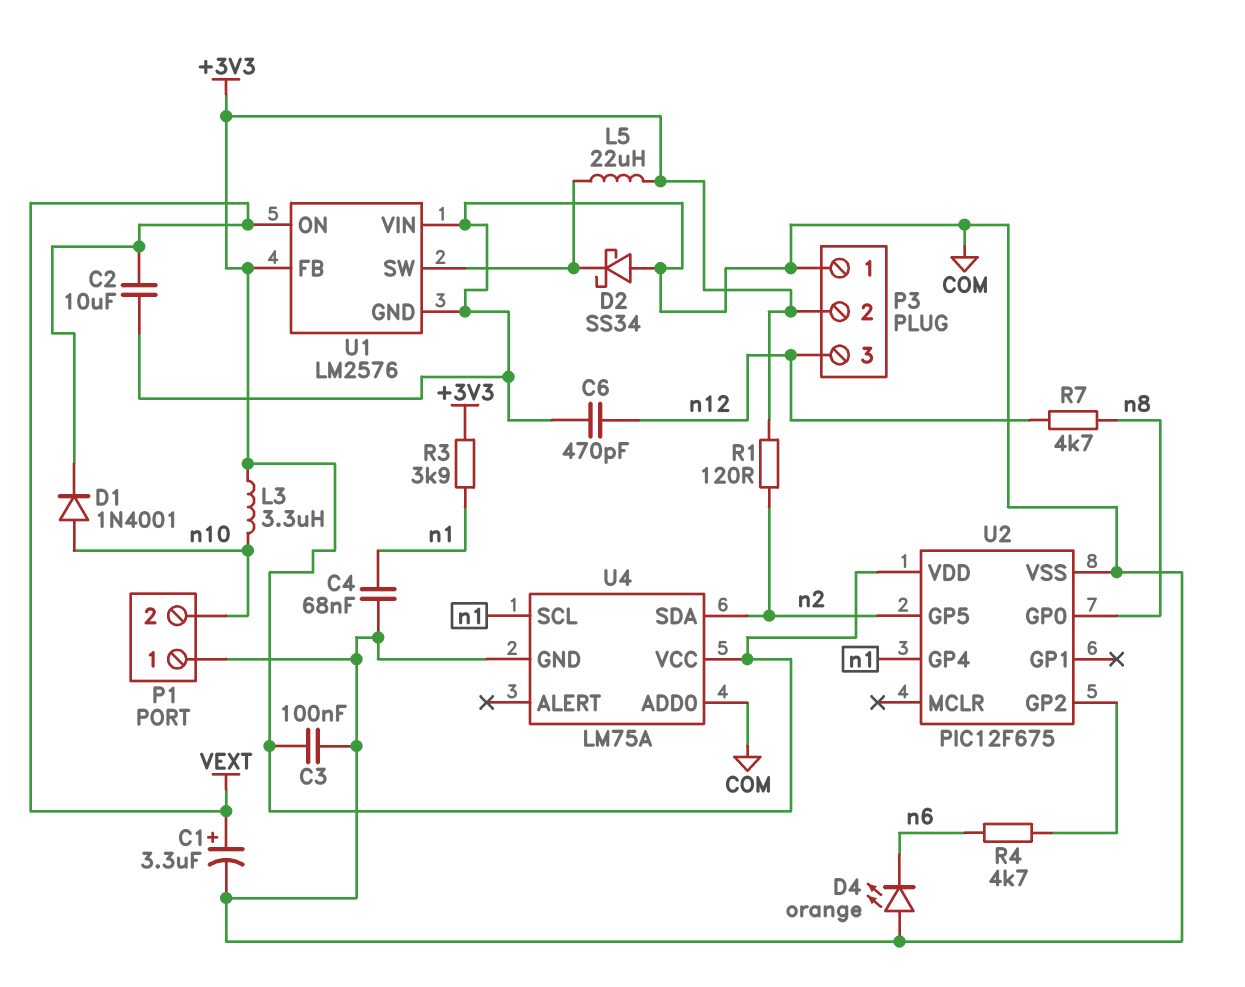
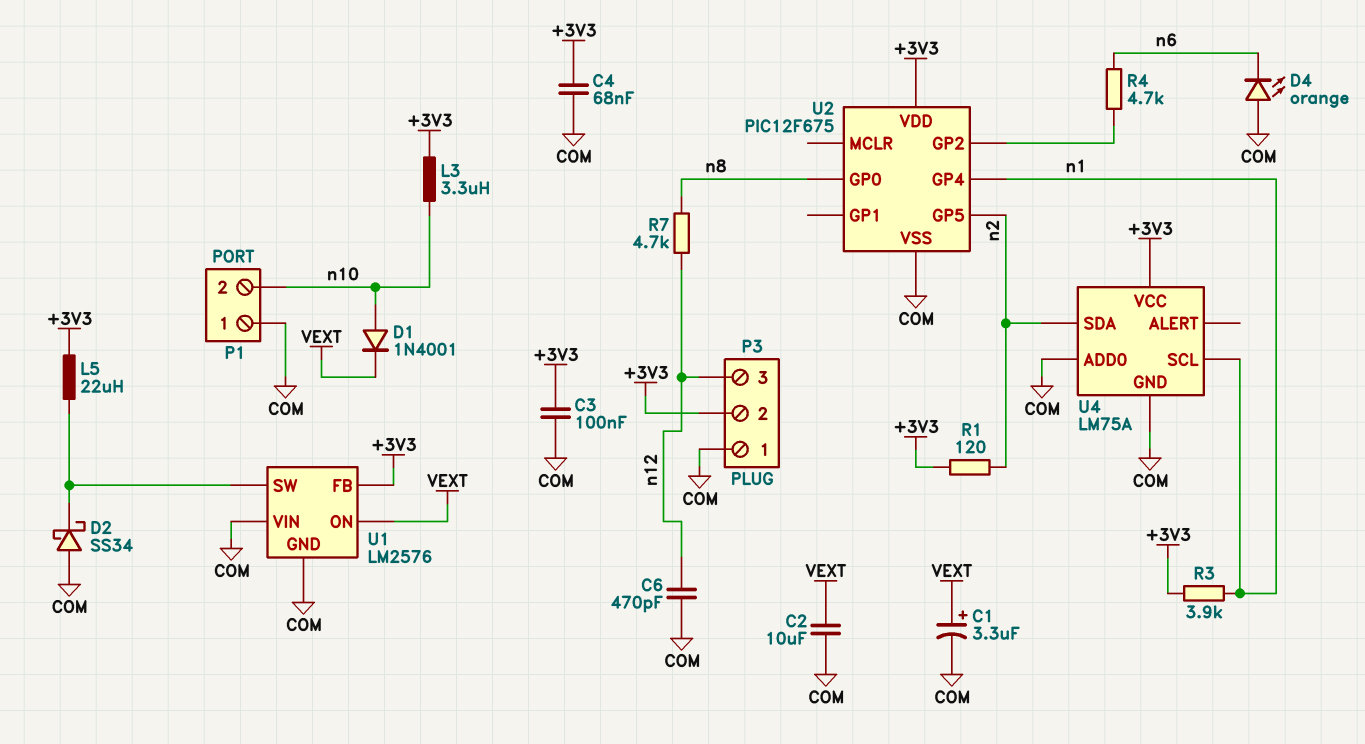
C4: 68nF (COM, n1) -> 68nF (+3V3, COM)

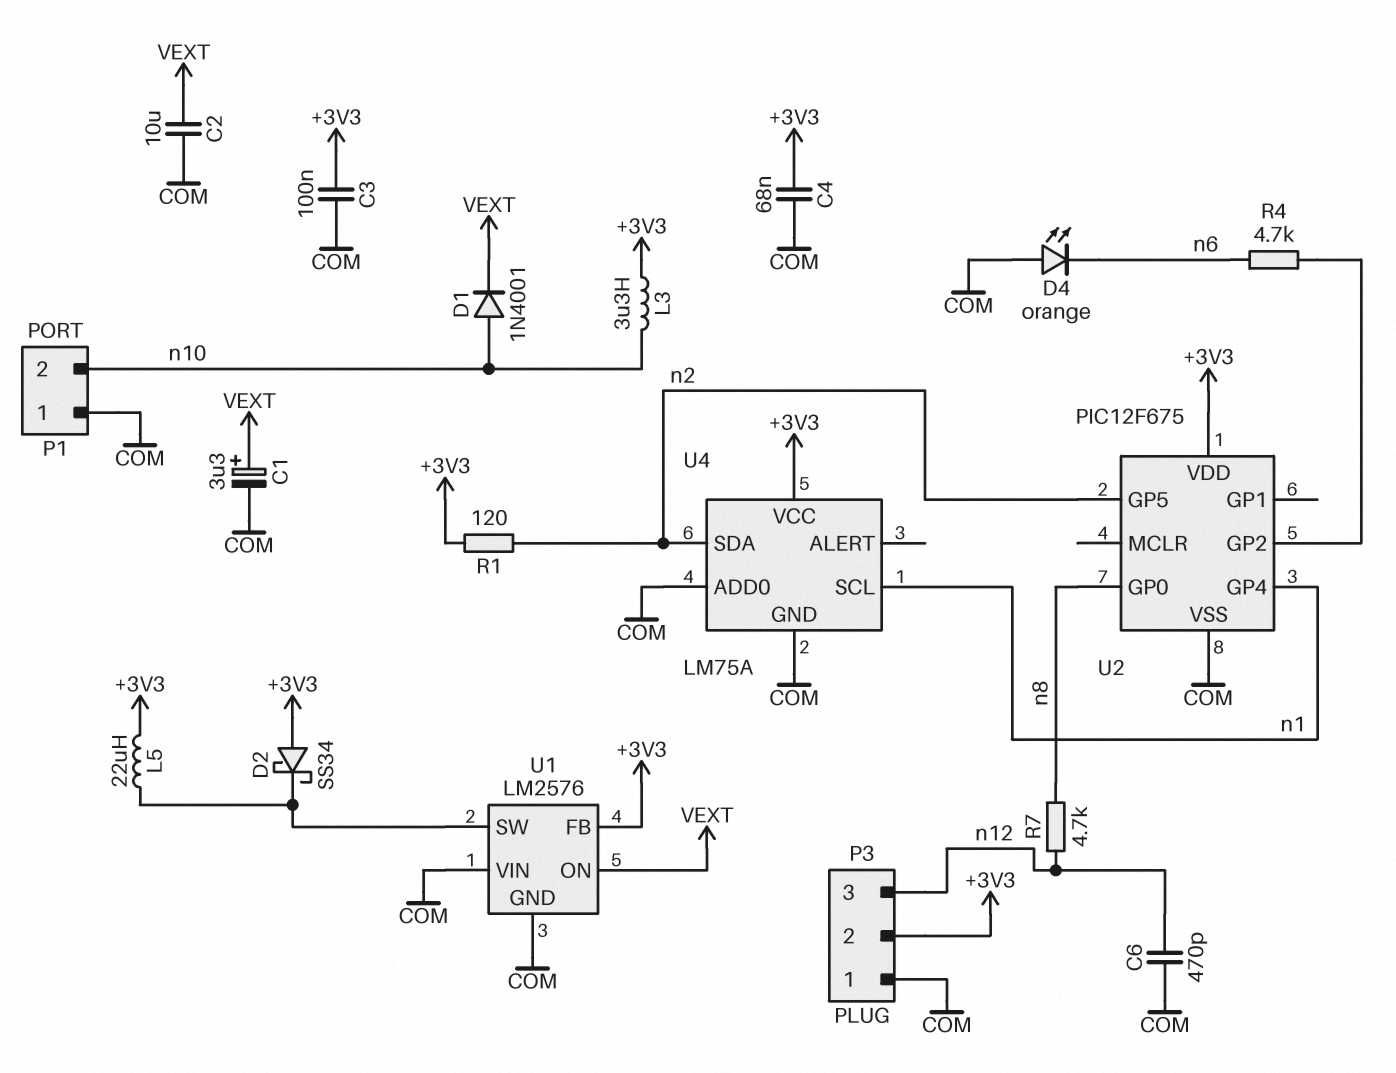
D2: schottky SS34 (A COM, K U1/SW) -> schottky SS34 (A +3V3, K U1/SW)
R3: 3.9k (+3V3, n1) -> none

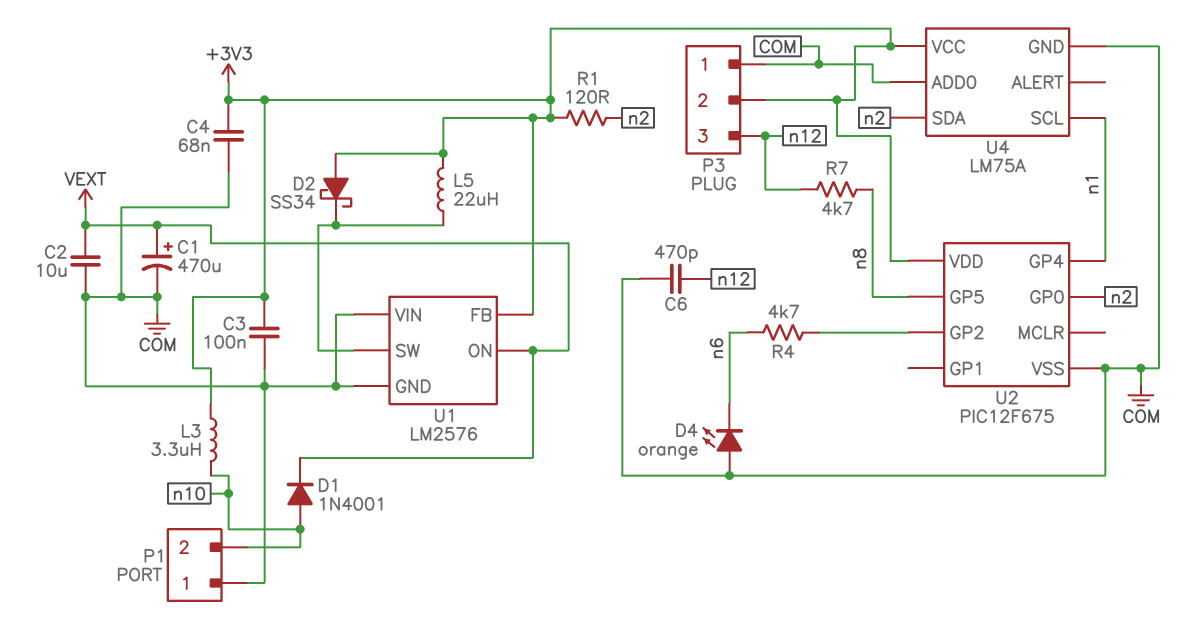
C1: 3.3uF (plus VEXT, minus COM) -> 470uF (plus VEXT, minus COM)
U2 pin GP0: n8 -> n2
U2 pin GP5: n2 -> n8

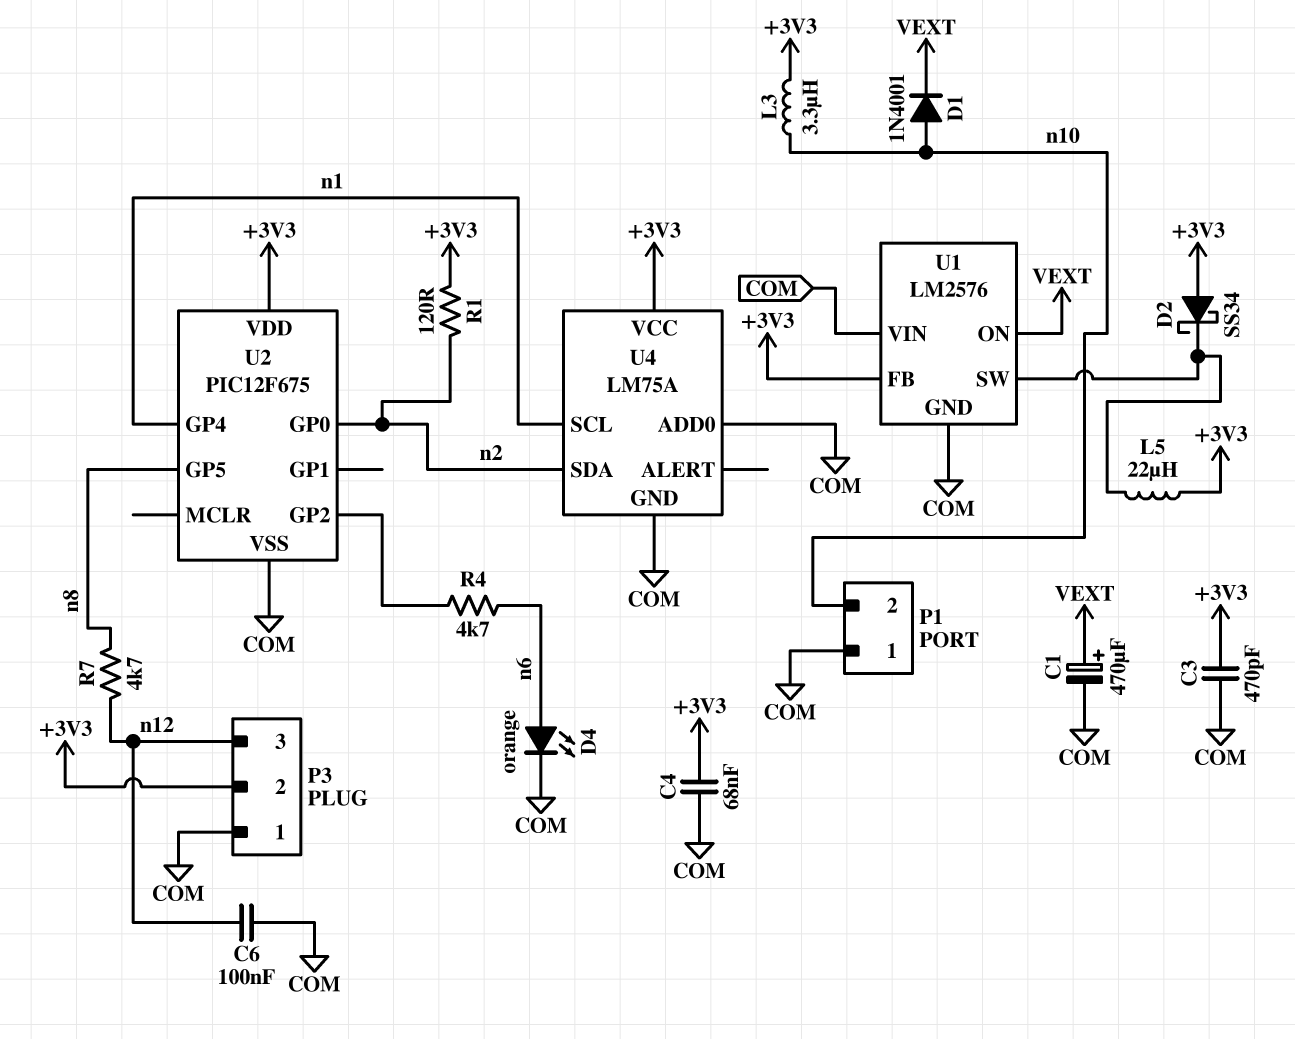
C2: 10uF (COM, VEXT) -> none
C3: 100nF (+3V3, COM) -> 470pF (+3V3, COM)
C6: 470pF (COM, n12) -> 100nF (COM, n12)
D4: LED orange (A COM, K n6) -> LED orange (A n6, K COM)

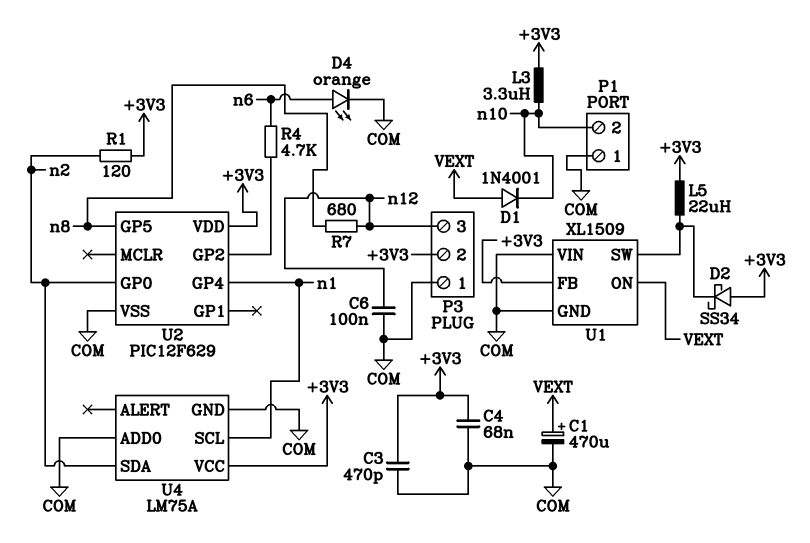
D1: diode 1N4001 (A n10, K VEXT) -> diode 1N4001 (A VEXT, K n10)
R7: 4.7k (n8, n12) -> 680 (n8, n12)
U1: LM2576 -> XL1509
U2: PIC12F675 -> PIC12F629

